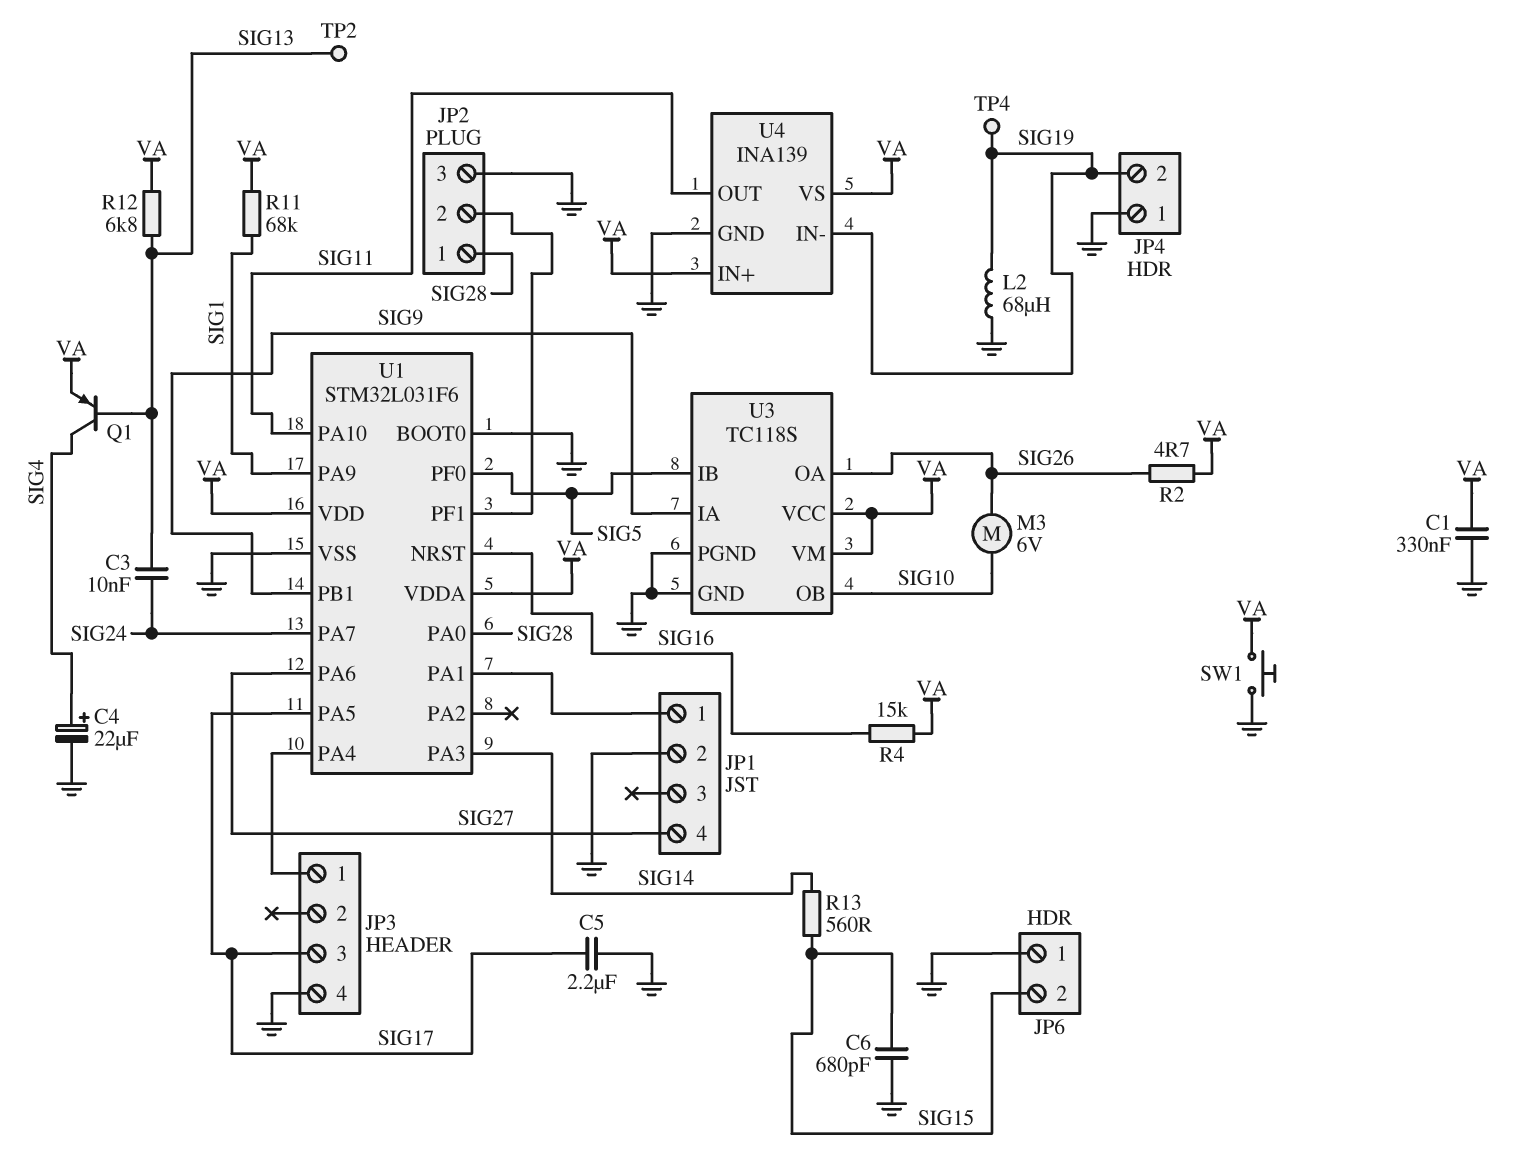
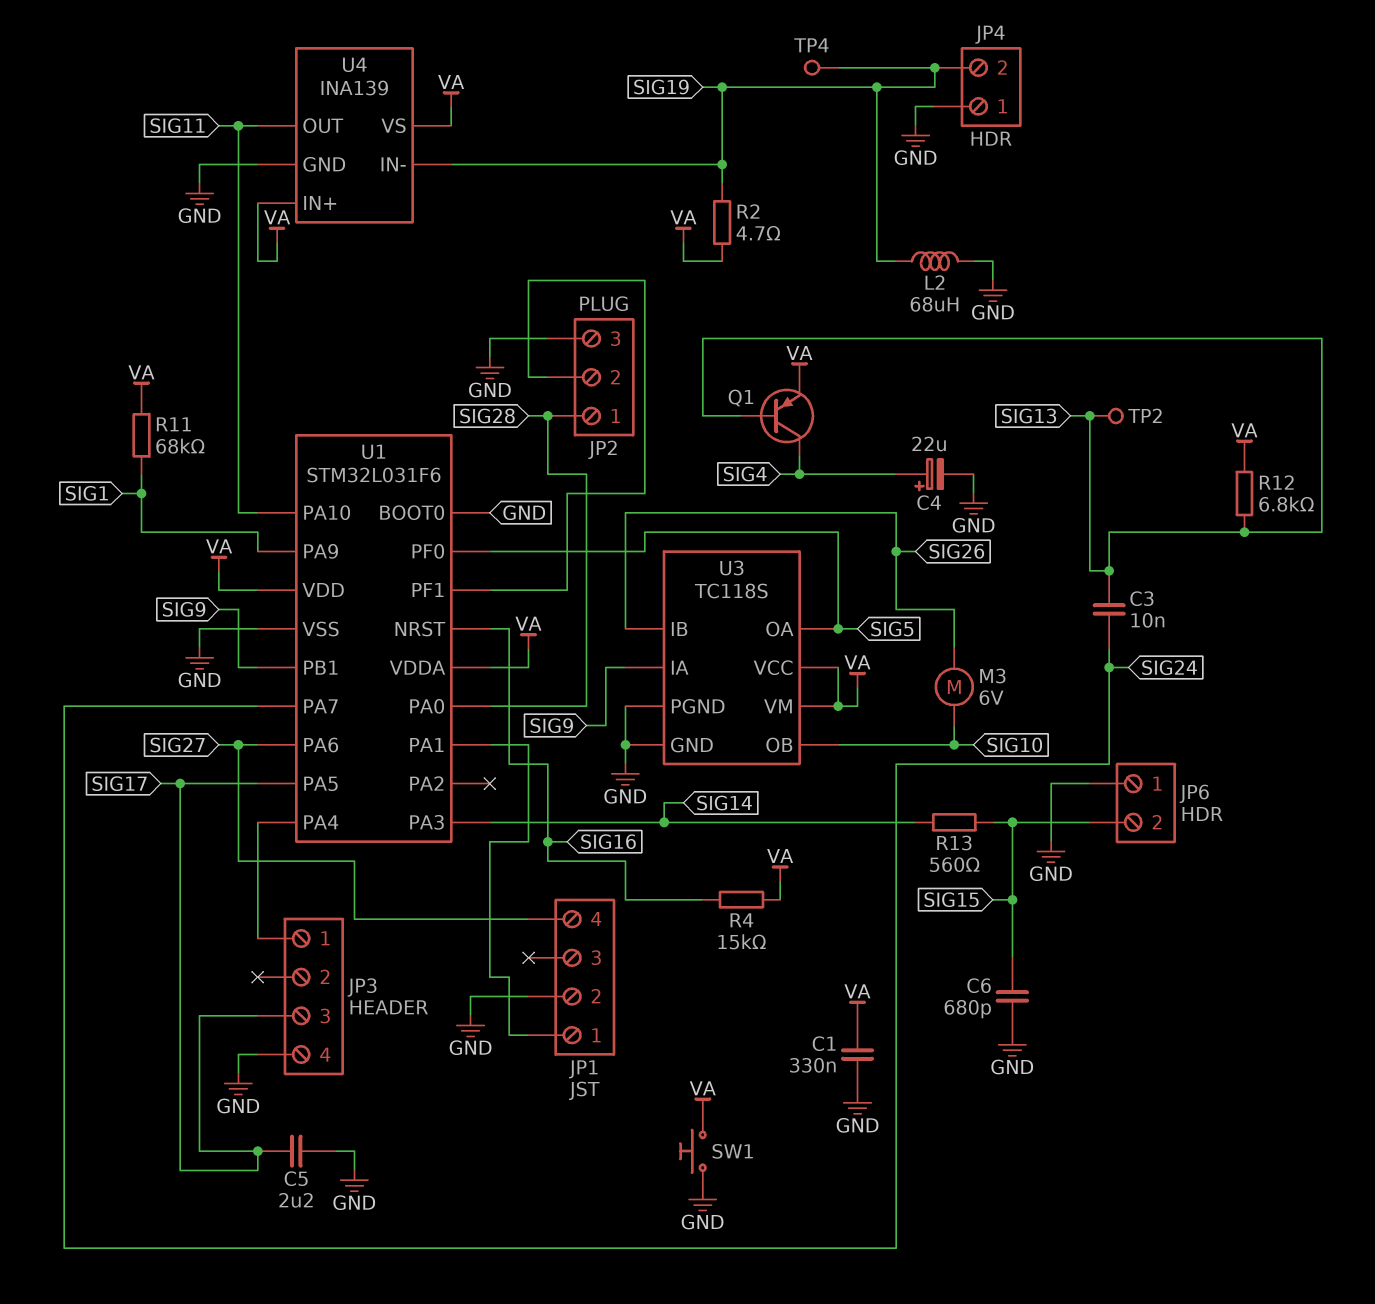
R2: 4.7 (SIG26, VA) -> 4.7 (SIG19, VA)
U3 pin IB: SIG5 -> SIG26
U3 pin OA: SIG26 -> SIG5

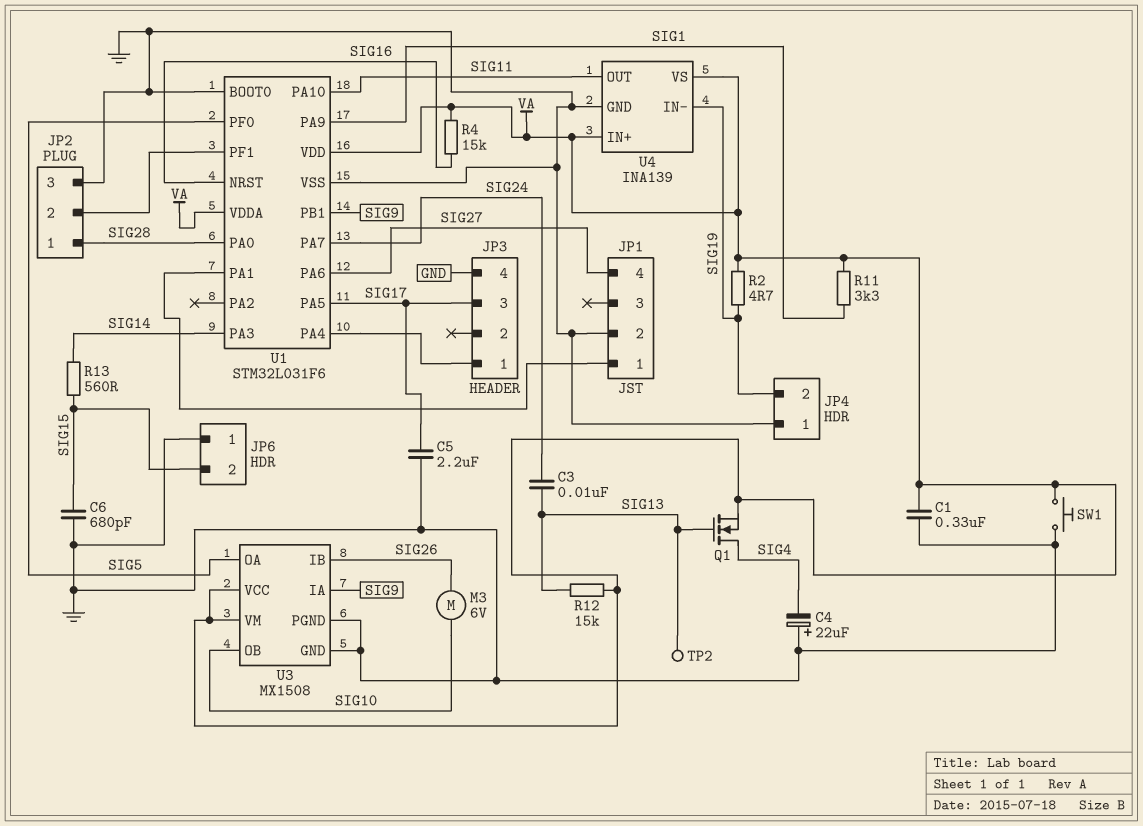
C4: 22uF (plus SIG4, minus GND) -> 22uF (plus GND, minus SIG4)
L2: 68uH (GND, SIG19) -> none
Q1: PNP (B SIG13, C SIG4, E VA) -> NMOS (G SIG13, D SIG4, S VA)
R11: 68k (SIG1, VA) -> 3.3k (SIG1, VA)
R12: 6.8k (SIG13, VA) -> 15k (SIG13, VA)
TP4: test point (SIG19) -> none
U3: TC118S -> MX1508

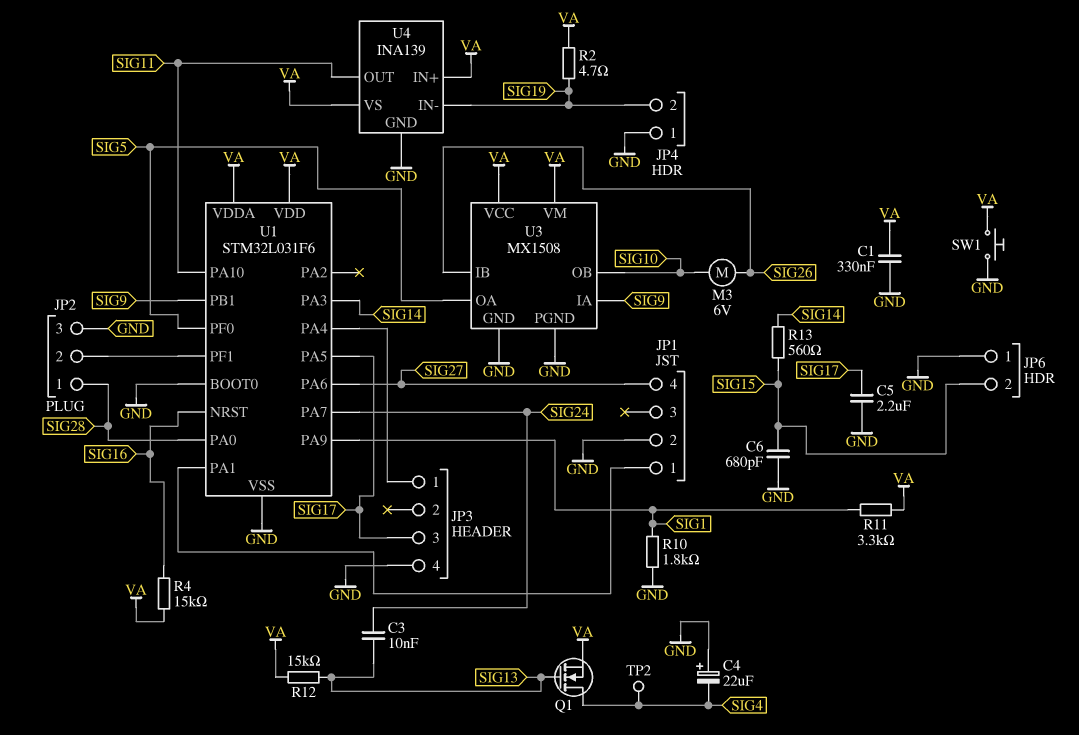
R10: none -> 1.8k (GND, SIG1)
TP2: test point (SIG13) -> test point (SIG4)

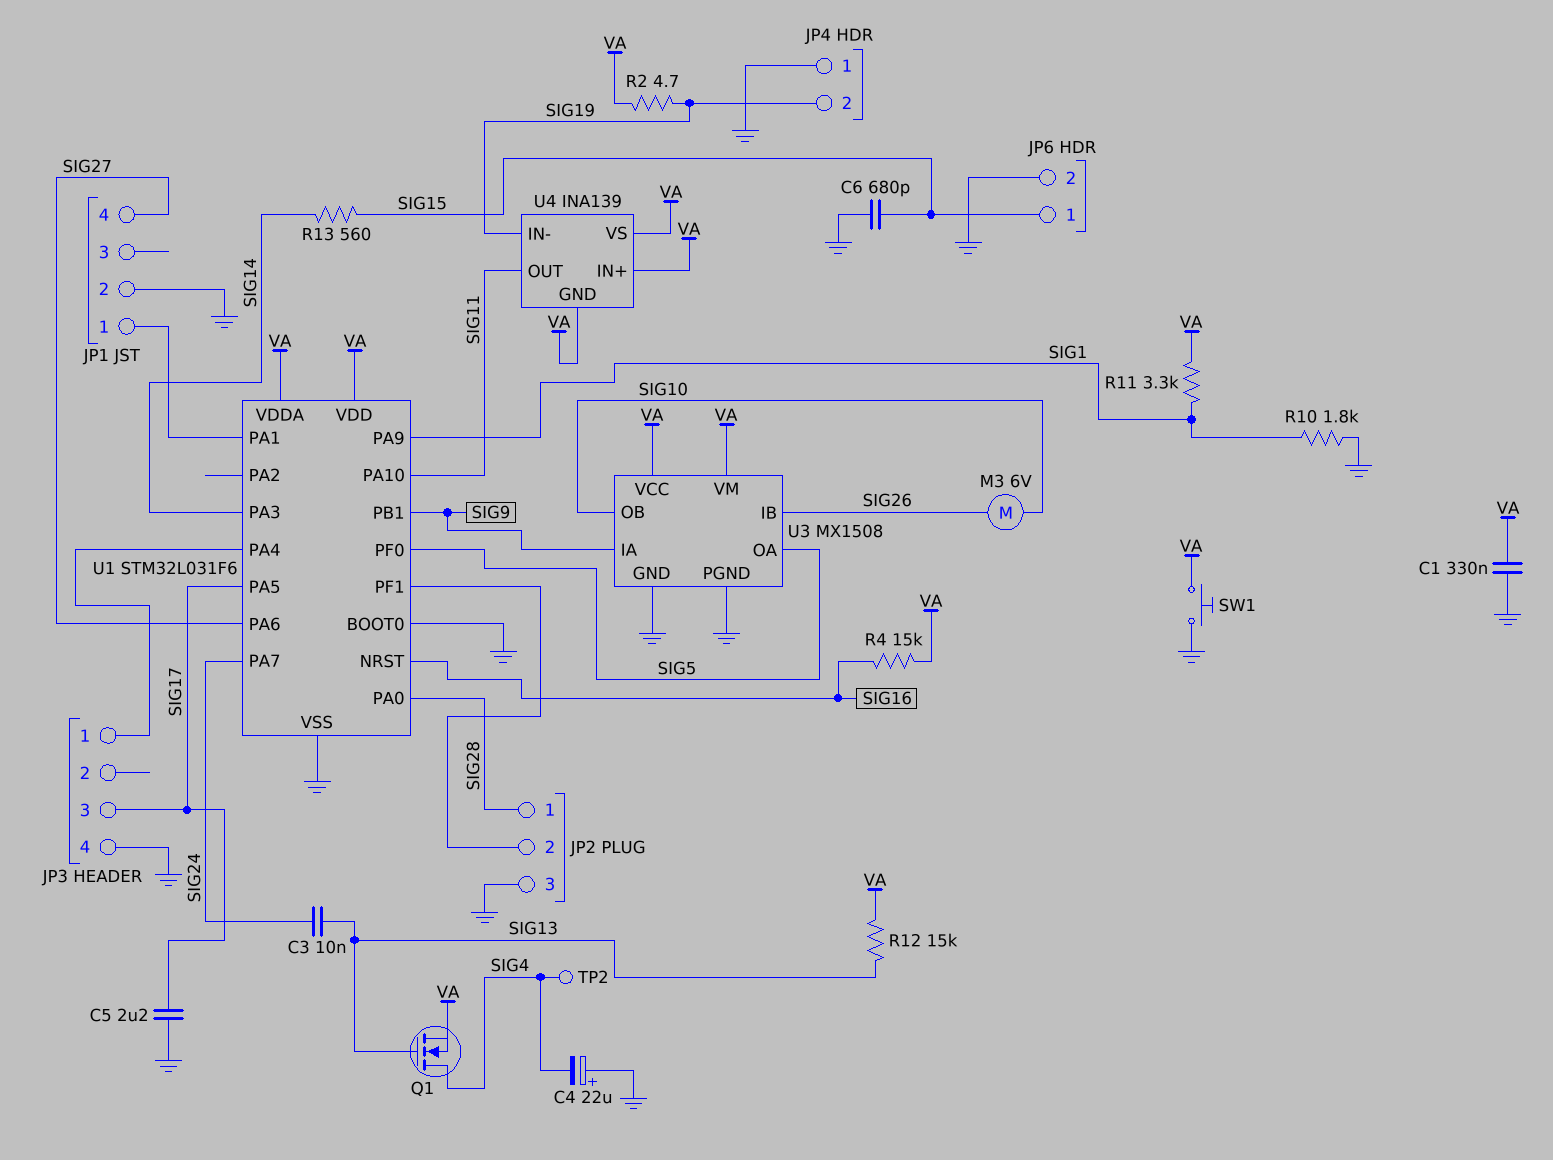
JP6 pin 1: GND -> SIG15
JP6 pin 2: SIG15 -> GND
U4 pin GND: GND -> VA

